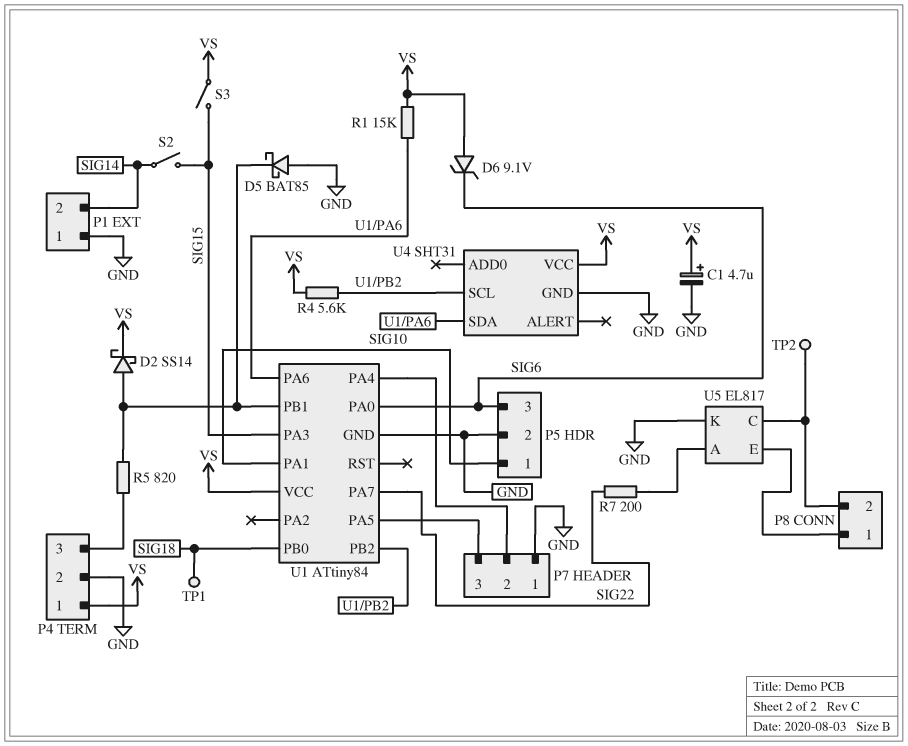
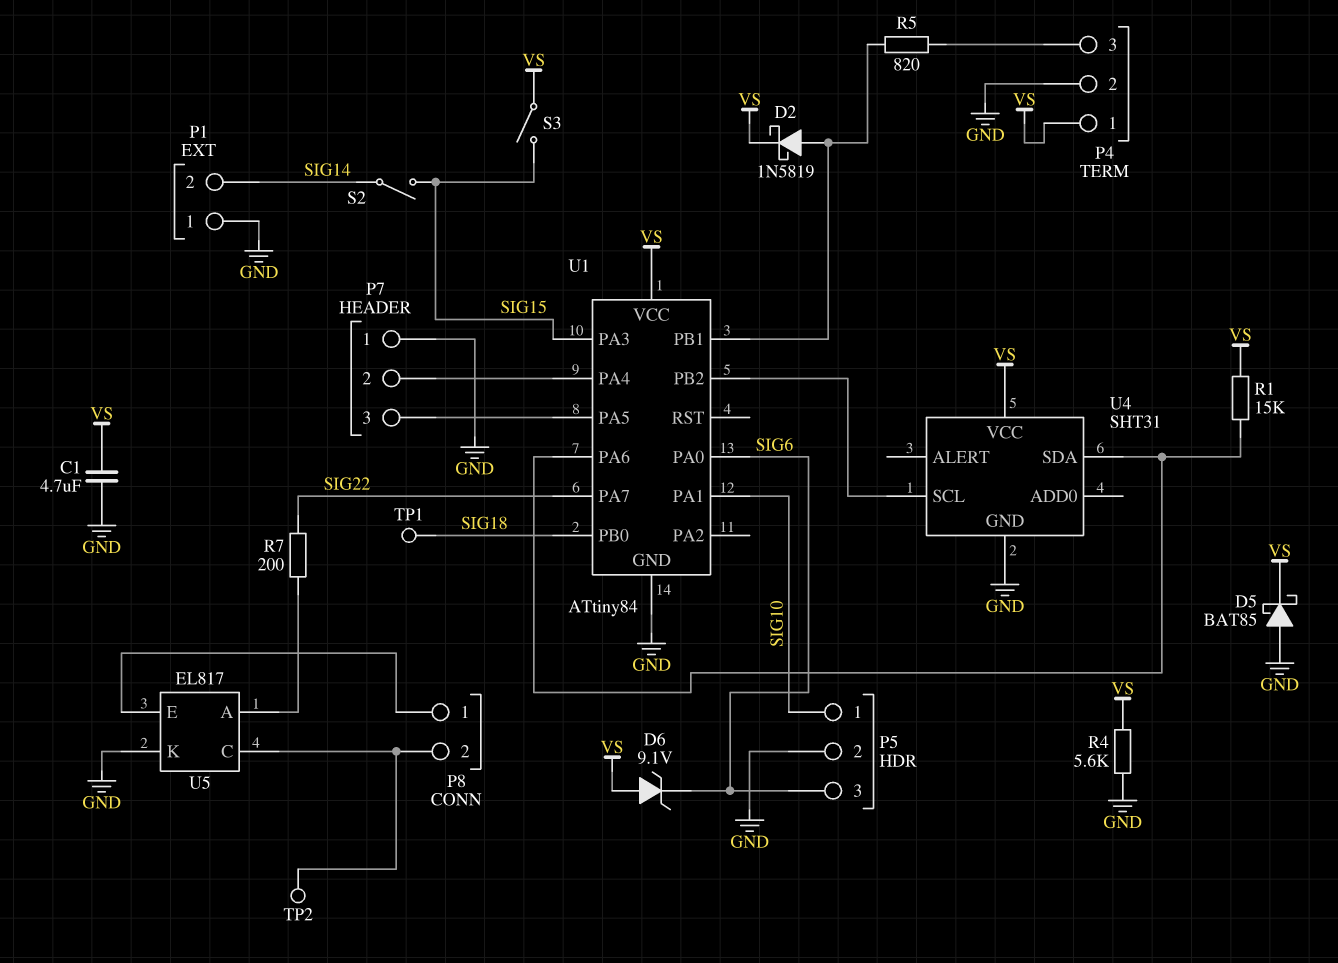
C1: 4.7uF (plus VS, minus GND) -> 4.7uF (GND, VS)
D2: schottky SS14 (A U1/PB1, K VS) -> schottky 1N5819 (A U1/PB1, K VS)
D5: schottky BAT85 (A GND, K U1/PB1) -> schottky BAT85 (A GND, K VS)
R4: 5.6k (U1/PB2, VS) -> 5.6k (GND, VS)

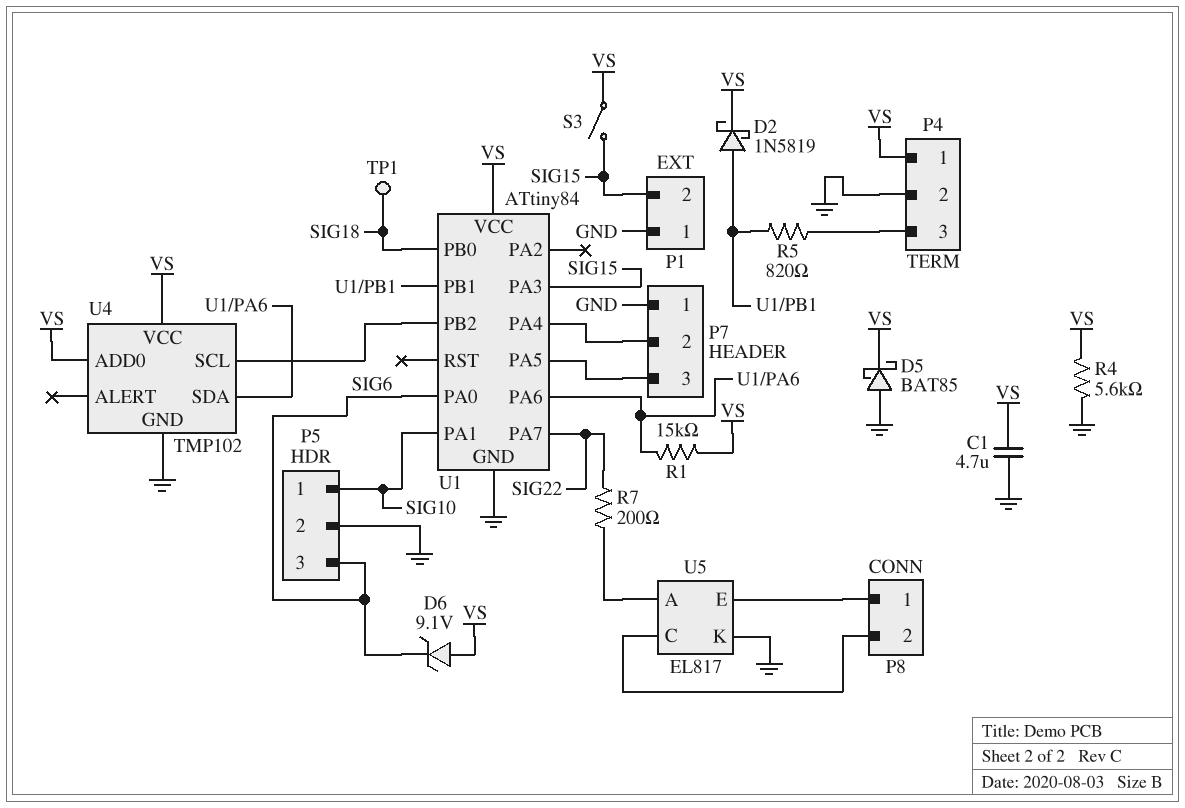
P1 pin 2: SIG14 -> SIG15
S2: switch (SIG14, SIG15) -> none
TP2: test point (P8/2) -> none
U4: SHT31 -> TMP102
U4 pin ADD0: none -> VS

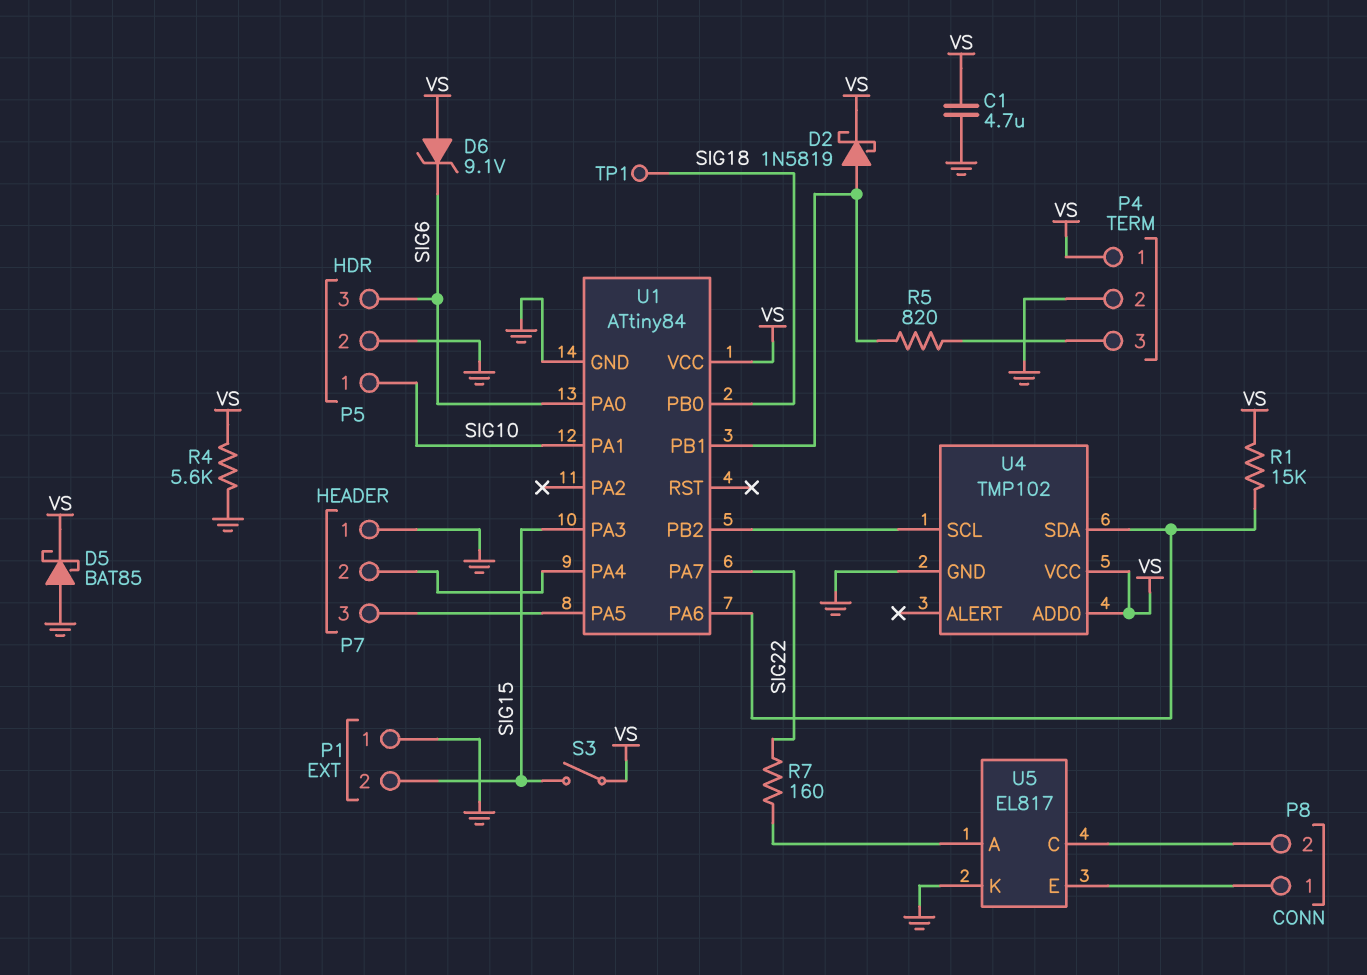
R7: 200 (SIG22, U5/A) -> 160 (SIG22, U5/A)

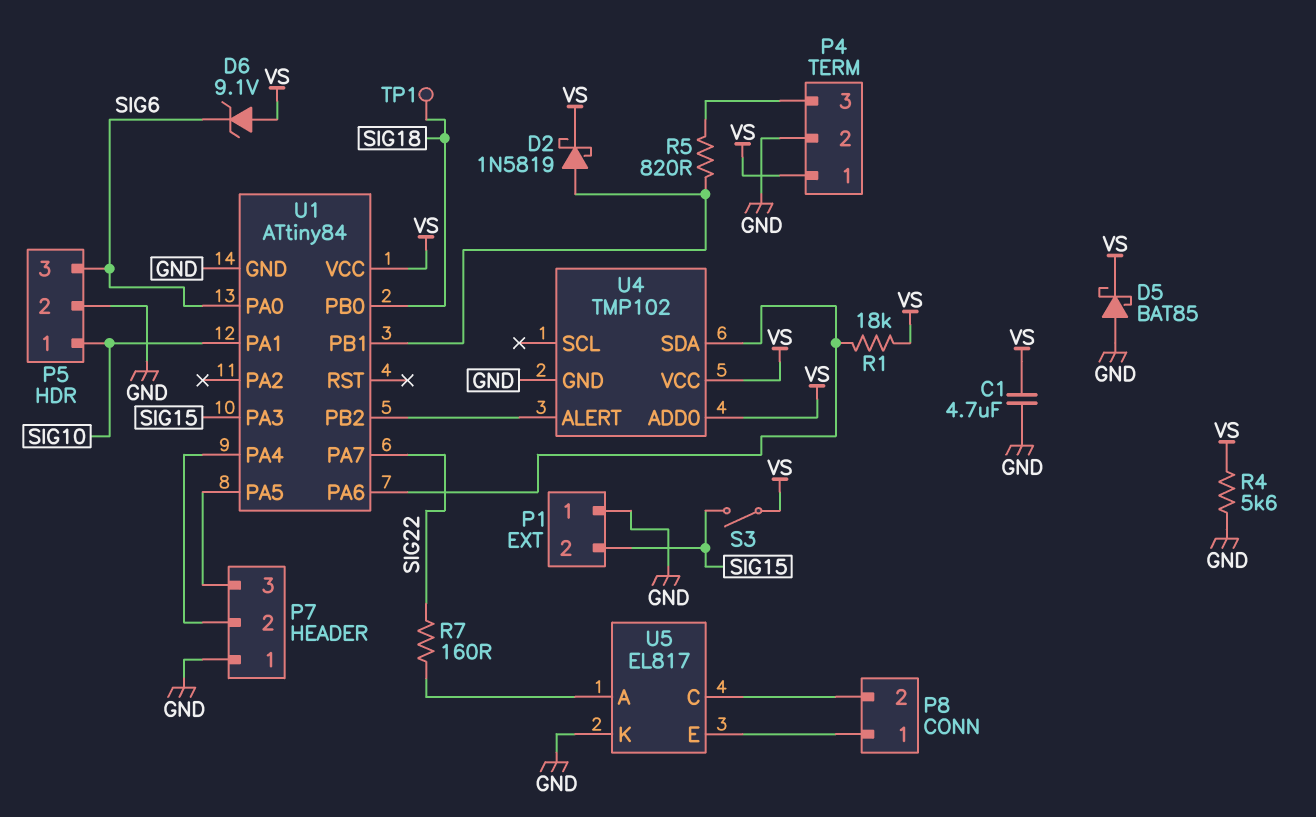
R1: 15k (U1/PA6, VS) -> 18k (U1/PA6, VS)
U4 pin ALERT: none -> U1/PB2
U4 pin SCL: U1/PB2 -> none

